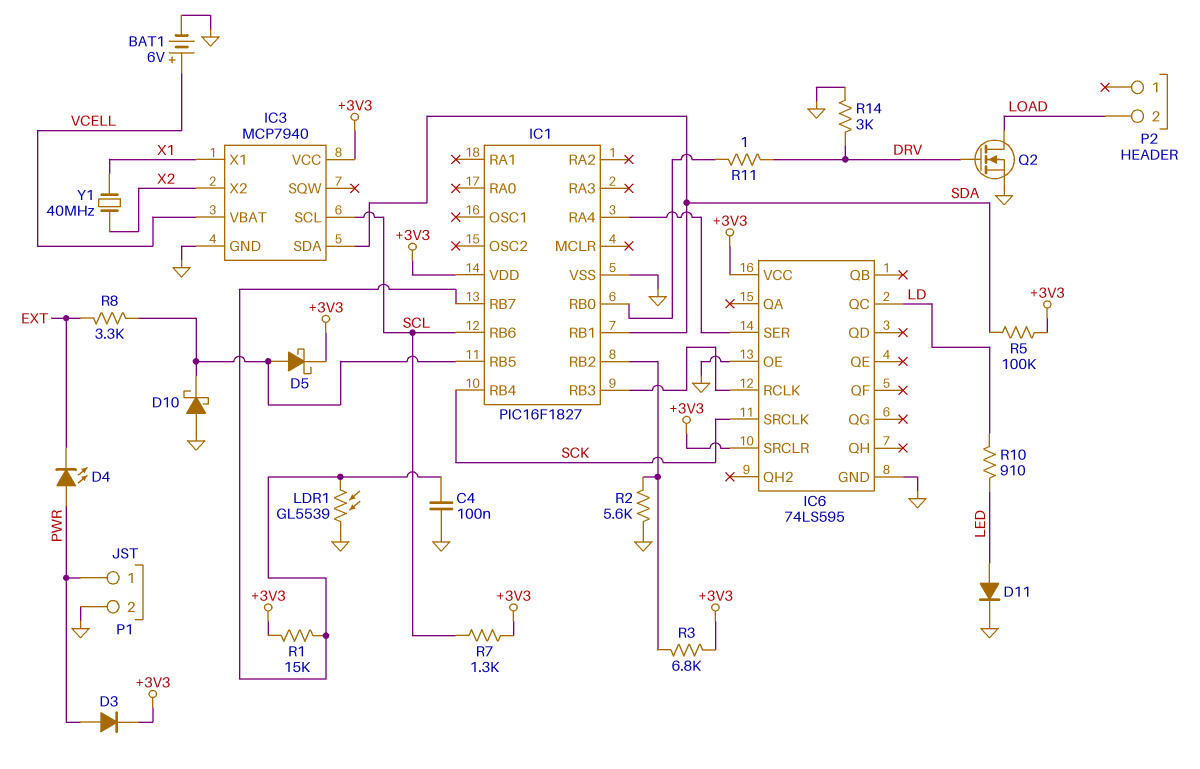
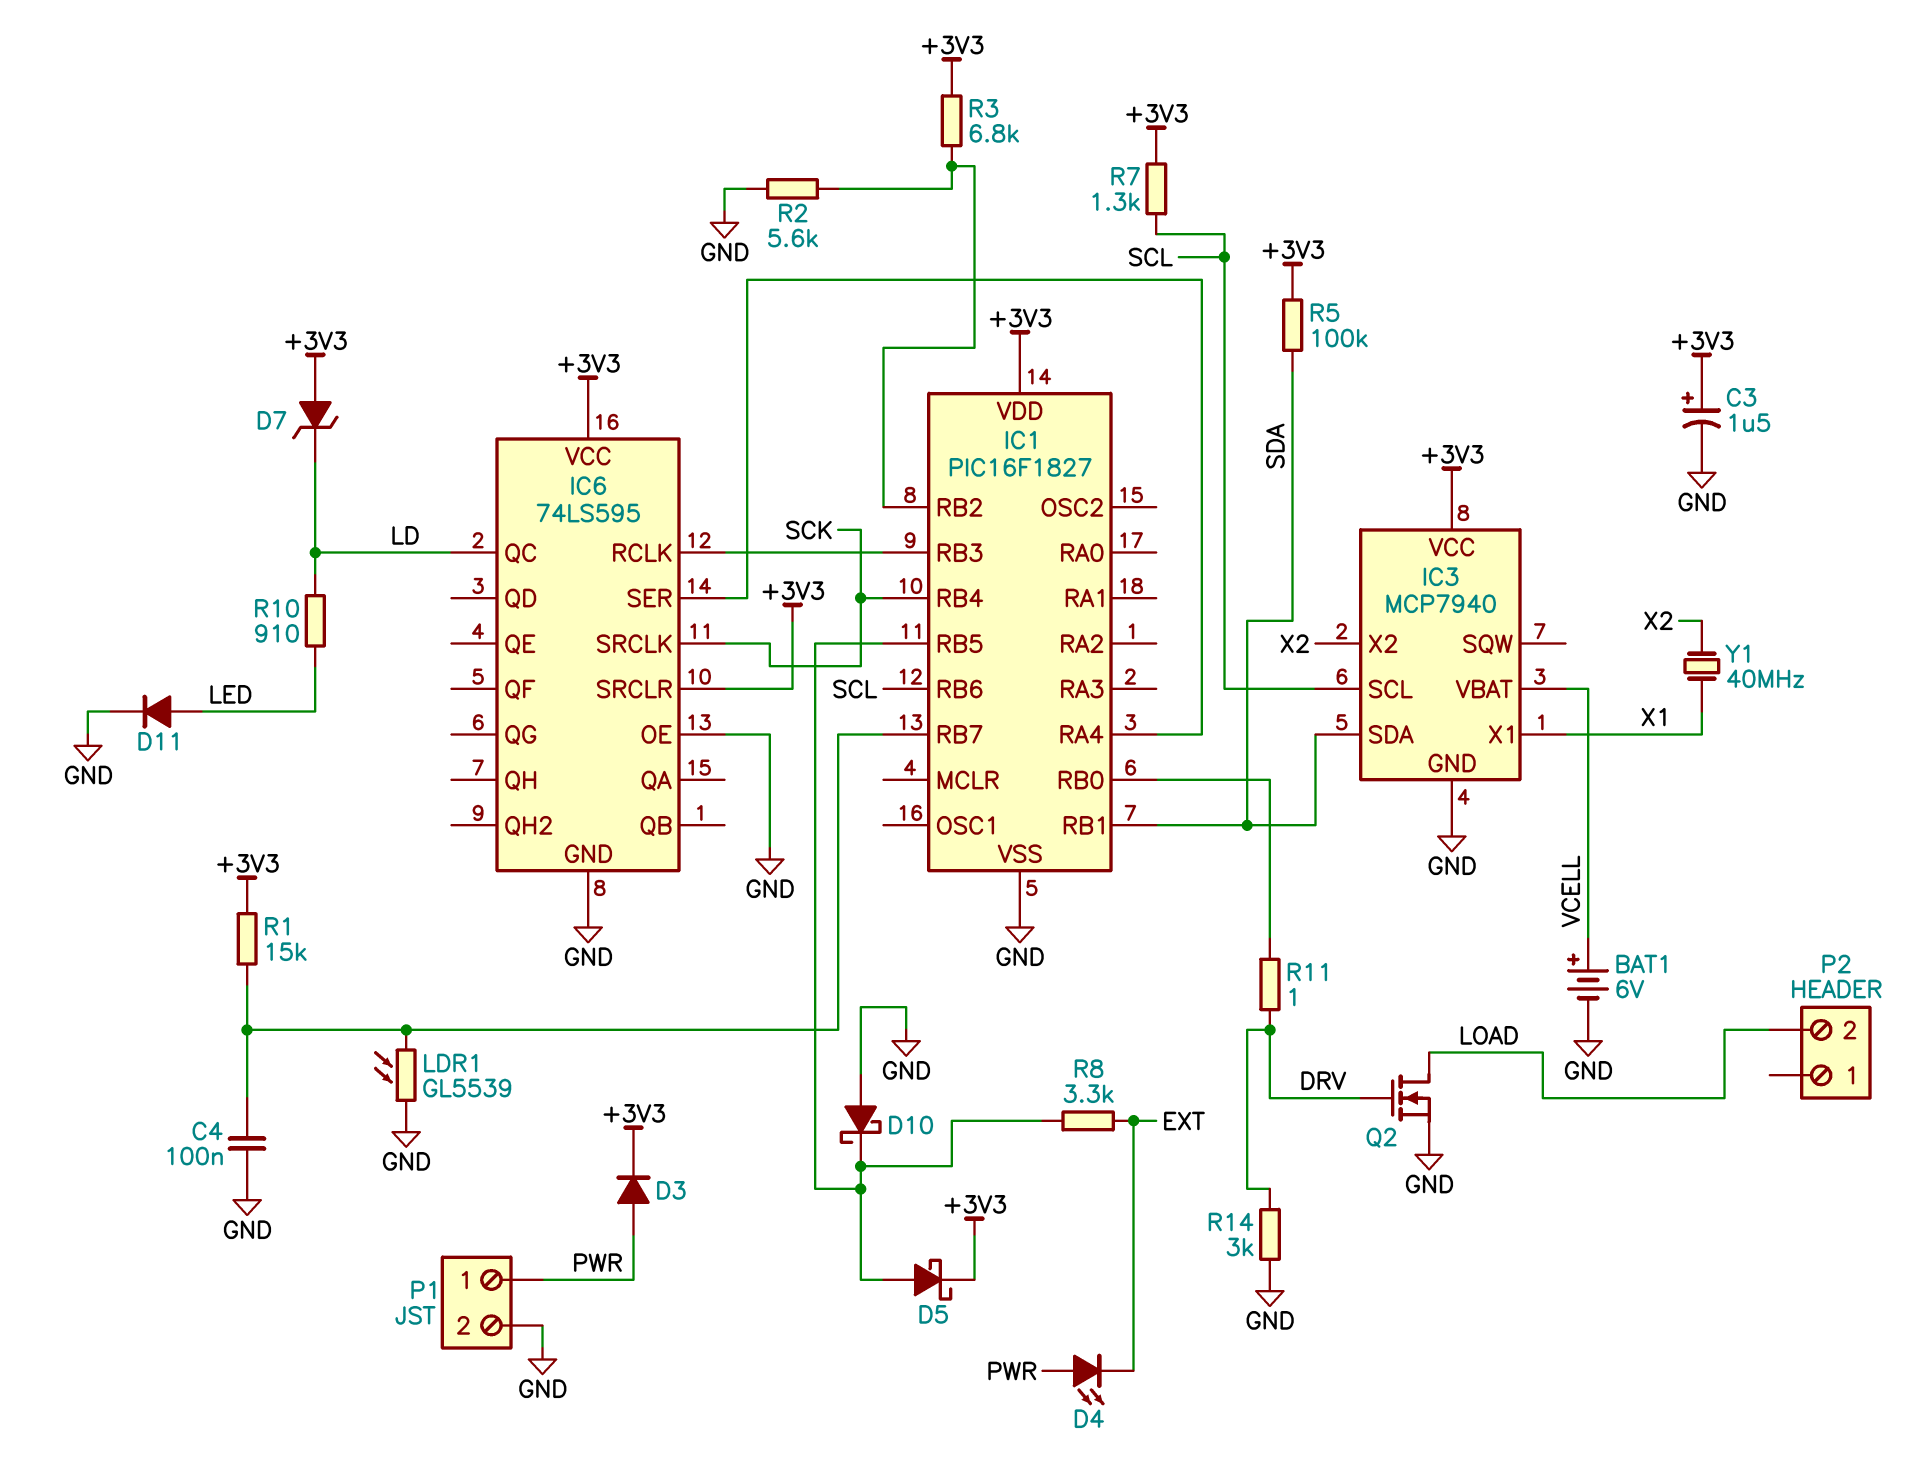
C3: none -> 1.5uF (plus +3V3, minus GND)
D7: none -> zener (A +3V3, K LD)

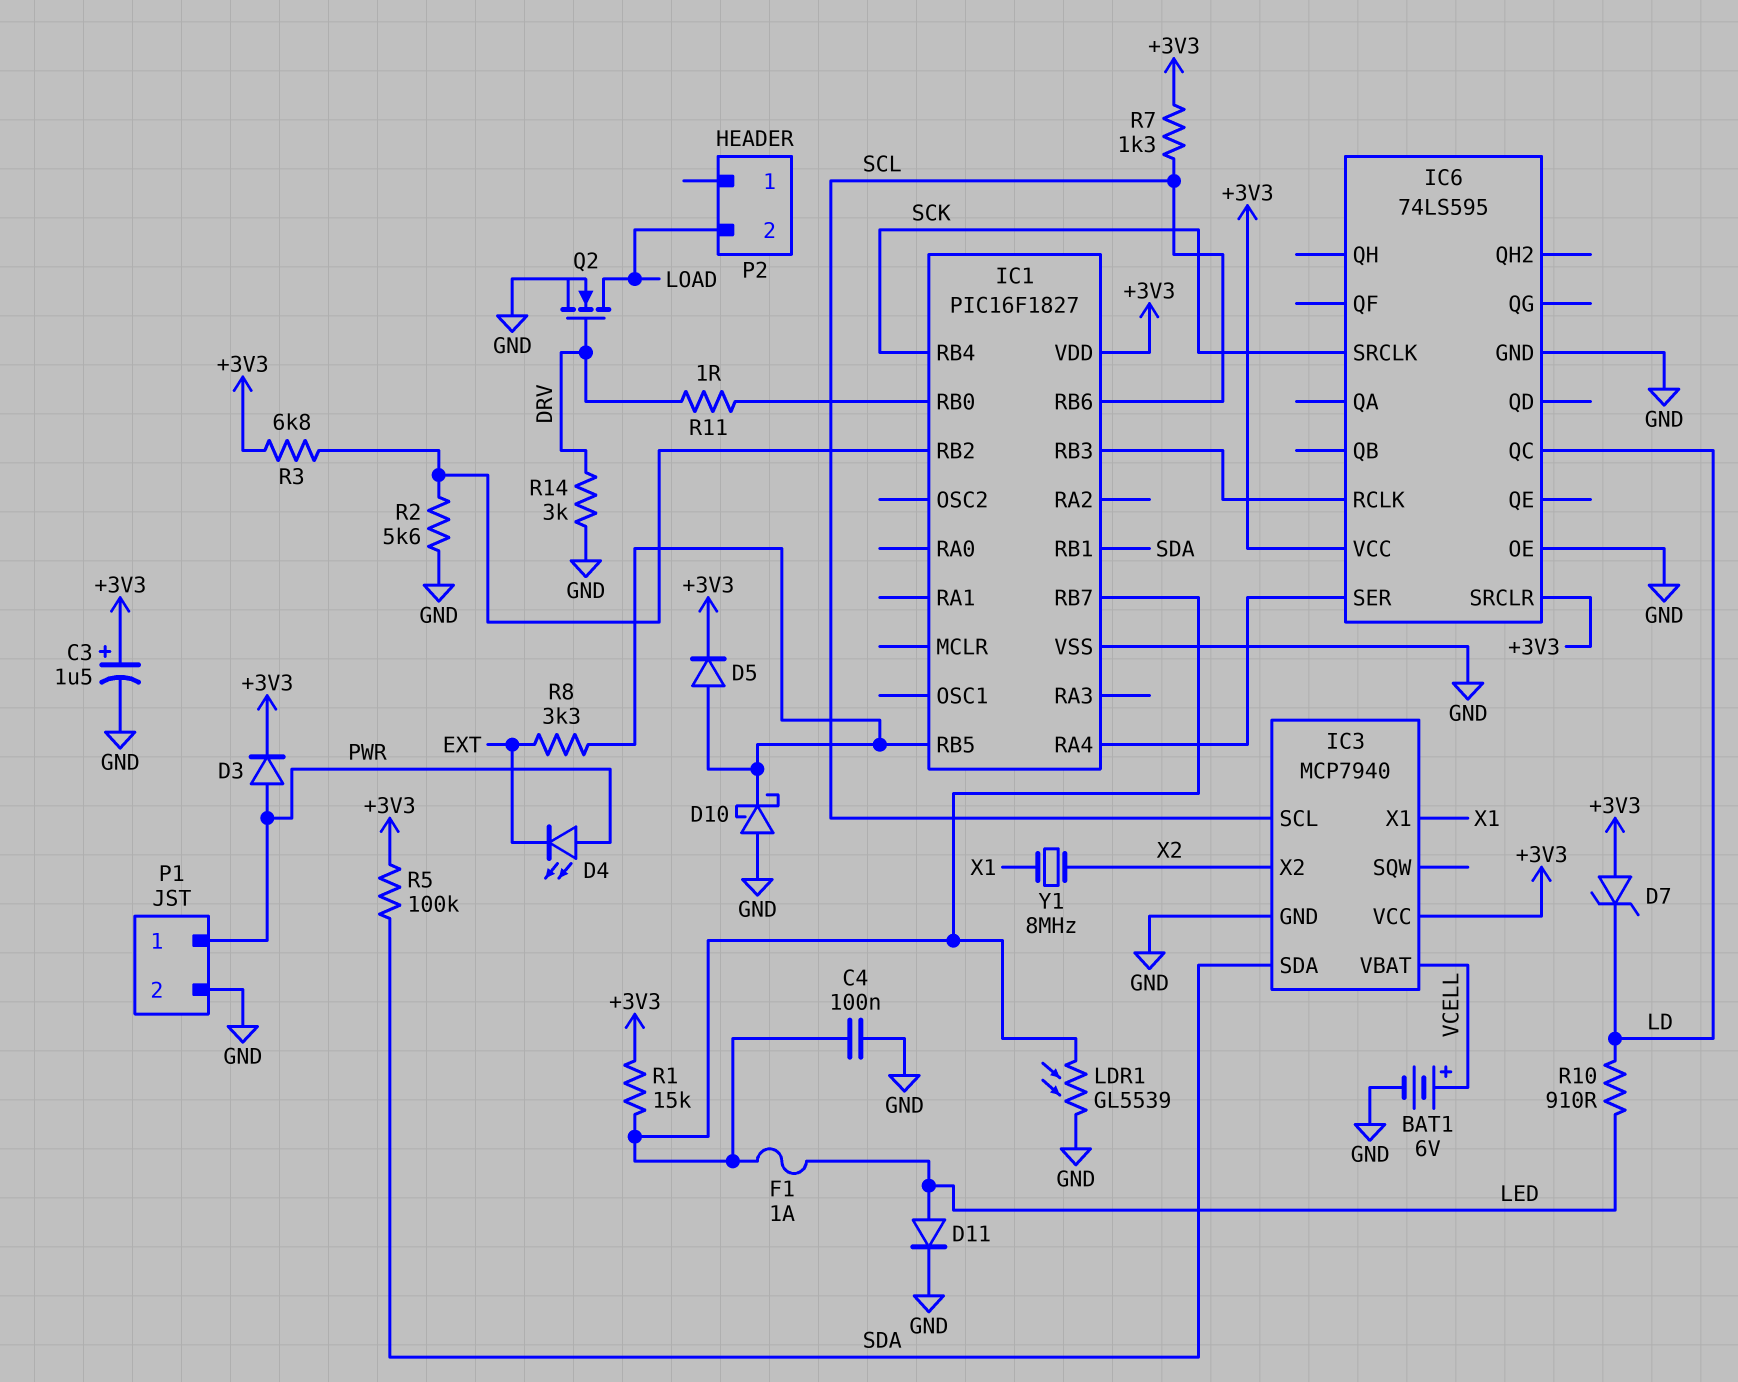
D5: schottky (A IC1/RB5, K +3V3) -> diode (A IC1/RB5, K +3V3)
F1: none -> 1A (IC1/RB7, LED)
Y1: 40MHz (X1, X2) -> 8MHz (X1, X2)

